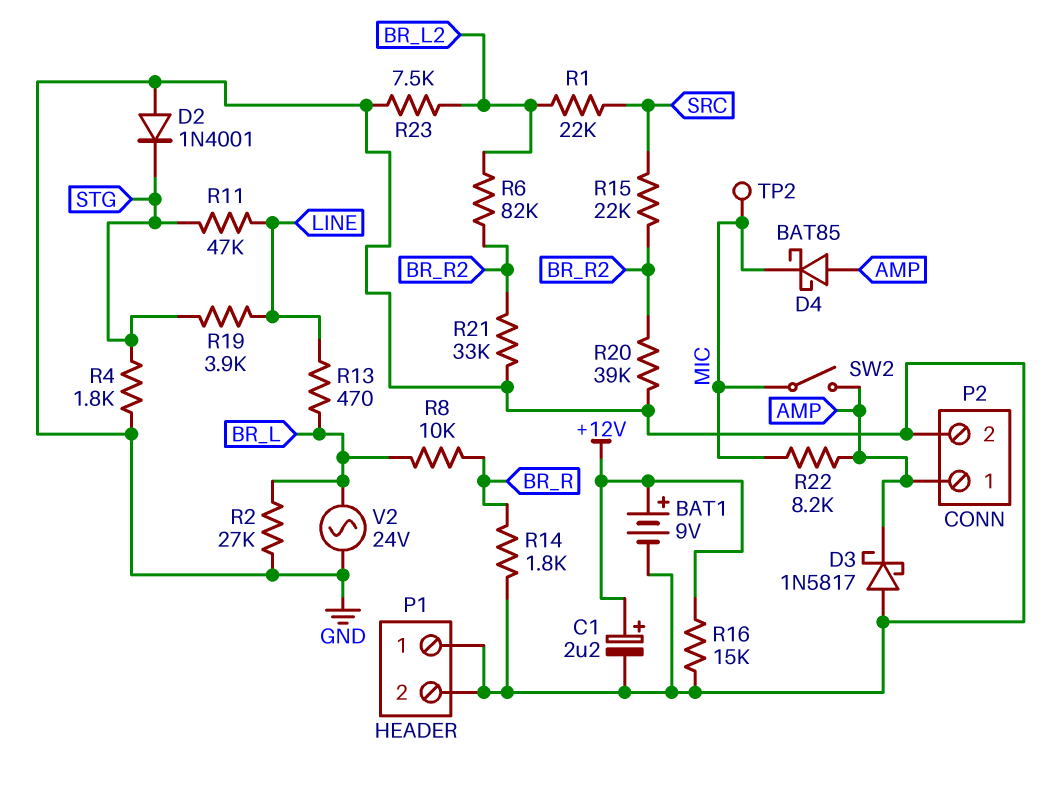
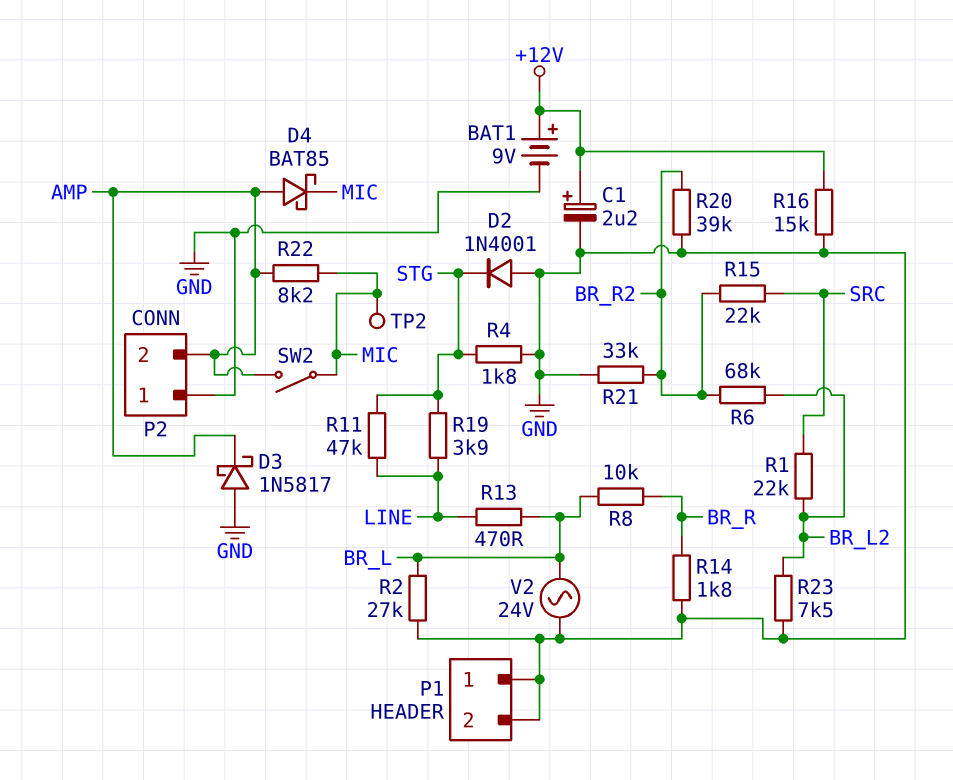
P2 pin 1: AMP -> GND
P2 pin 2: GND -> AMP
R6: 82k (BR_L2, BR_R2) -> 68k (BR_L2, BR_R2)

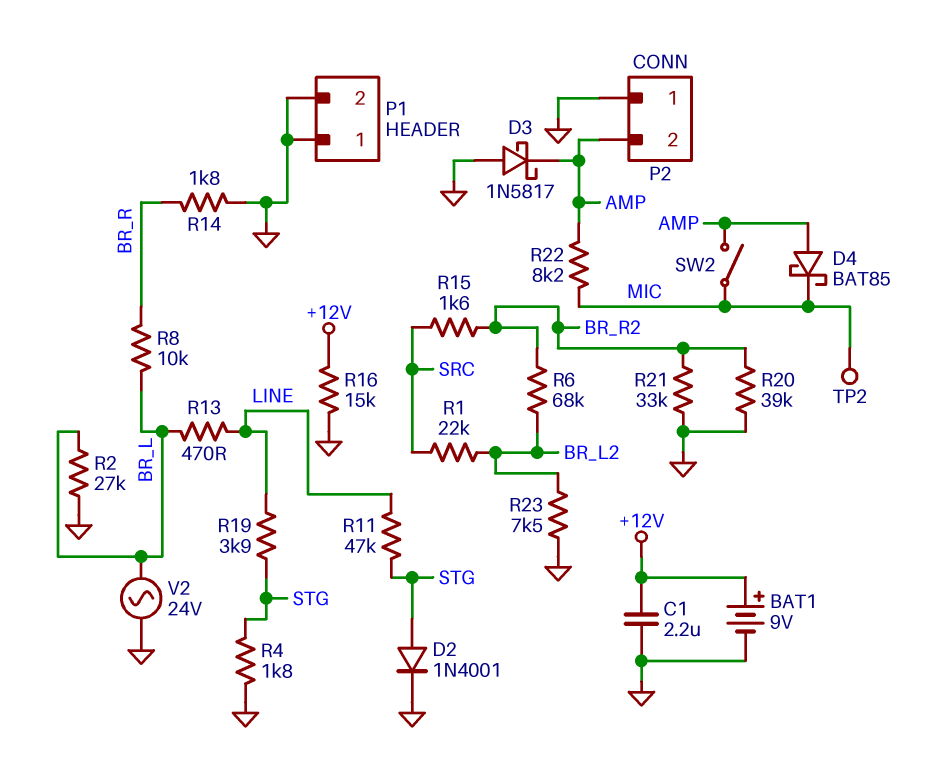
C1: 2.2uF (plus +12V, minus GND) -> 2.2uF (+12V, GND)
D2: diode 1N4001 (A GND, K STG) -> diode 1N4001 (A STG, K GND)
R15: 22k (BR_R2, SRC) -> 1.6k (BR_R2, SRC)

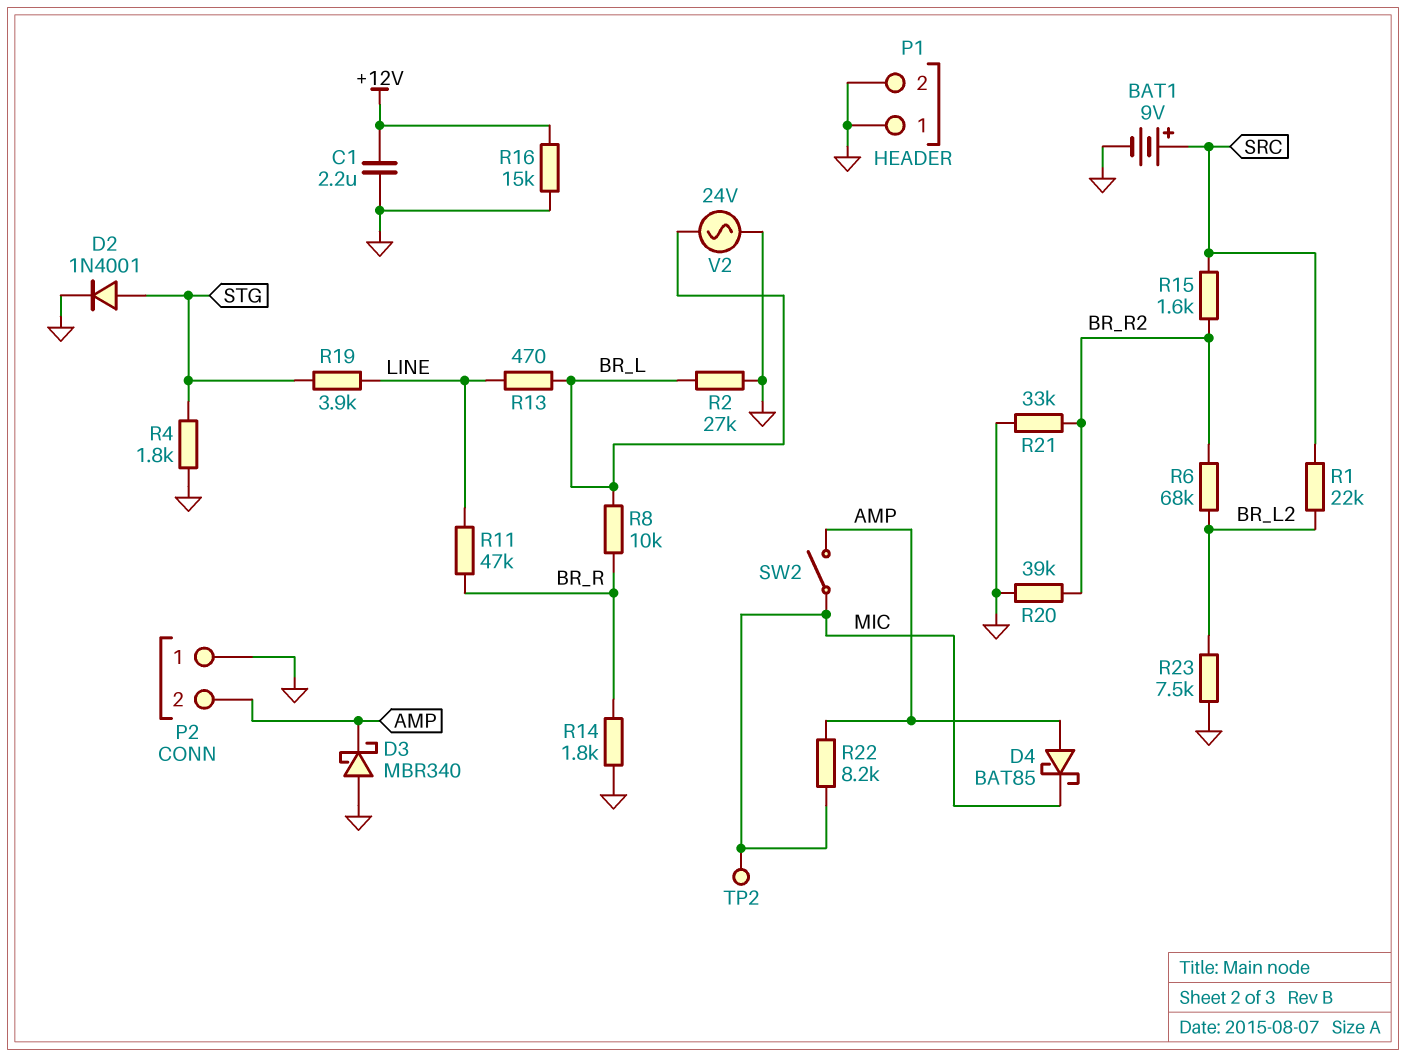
BAT1: 9V (plus +12V, minus GND) -> 9V (plus SRC, minus GND)
D3: schottky 1N5817 (A GND, K AMP) -> schottky MBR340 (A GND, K AMP)
R11: 47k (LINE, STG) -> 47k (BR_R, LINE)

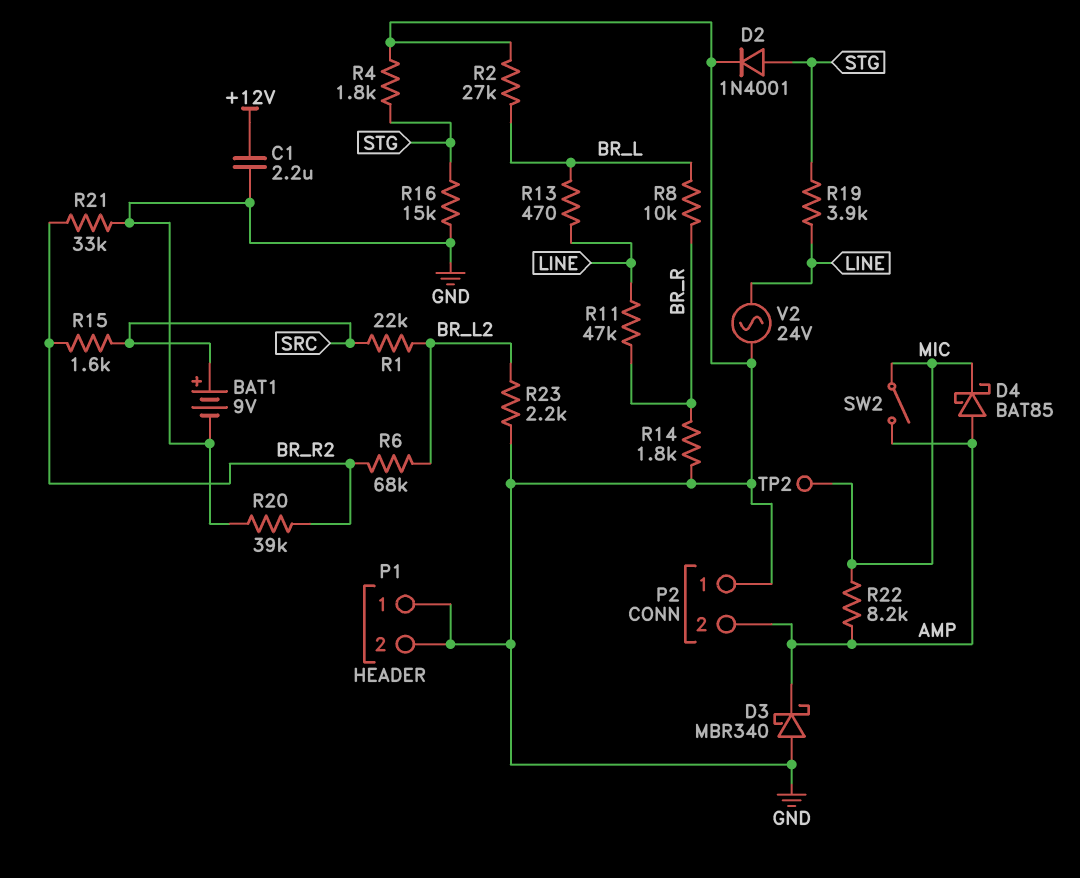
R16: 15k (+12V, GND) -> 15k (GND, STG)
R23: 7.5k (BR_L2, GND) -> 2.2k (BR_L2, GND)
V2: AC 24V (BR_L, GND) -> AC 24V (GND, LINE)

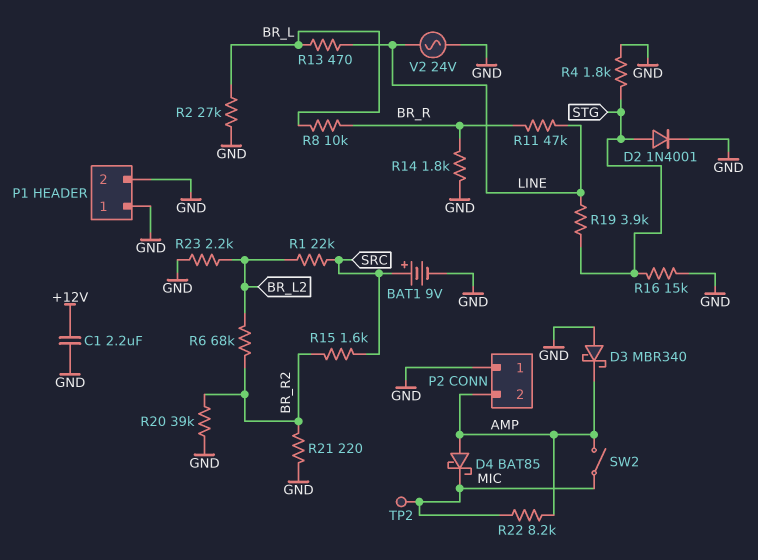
R21: 33k (BR_R2, GND) -> 220 (BR_R2, GND)

